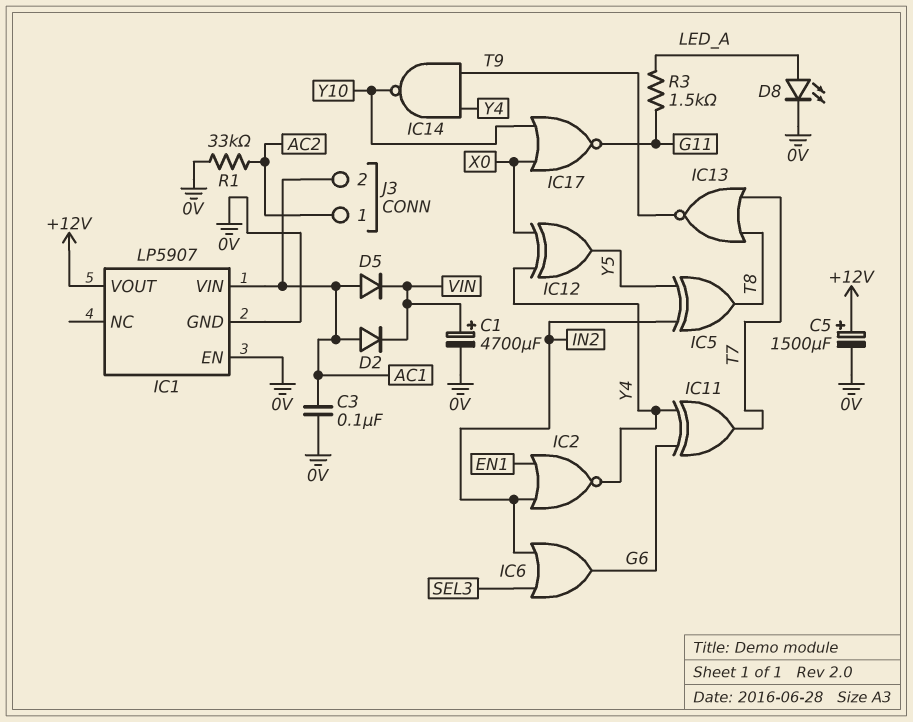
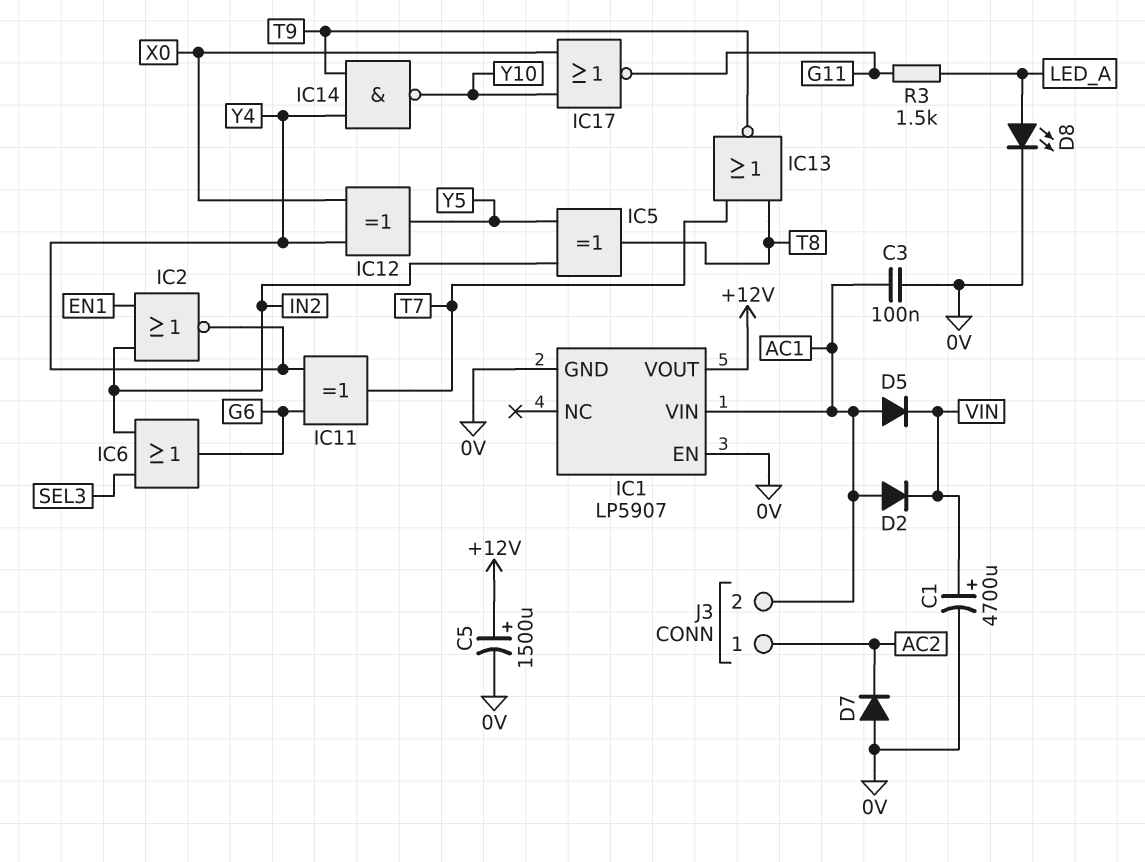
D7: none -> diode (A 0V, K AC2)
R1: 33k (0V, AC2) -> none

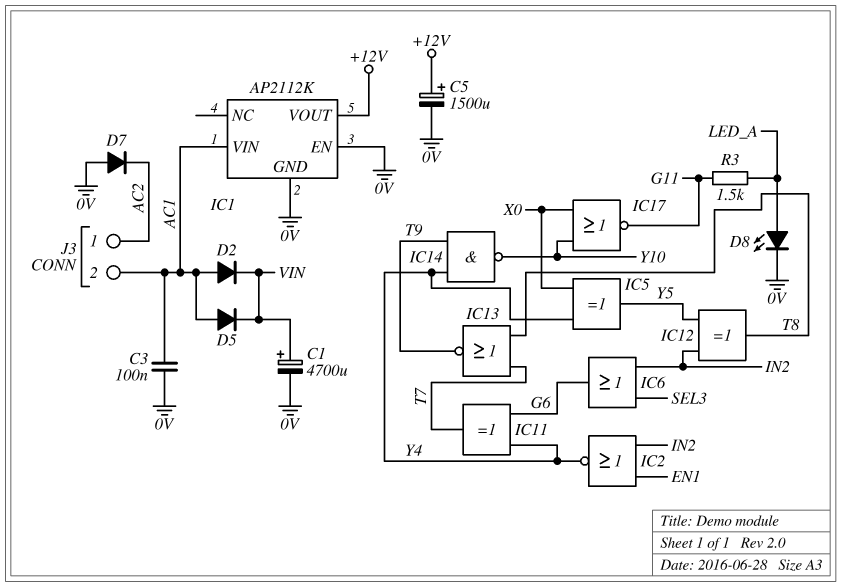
IC1: LP5907 -> AP2112K
IC5: XOR (in IN2, in Y5, out T8) -> XOR (in X0, in Y4, out Y5)
IC12: XOR (in X0, in Y4, out Y5) -> XOR (in IN2, in Y5, out T8)

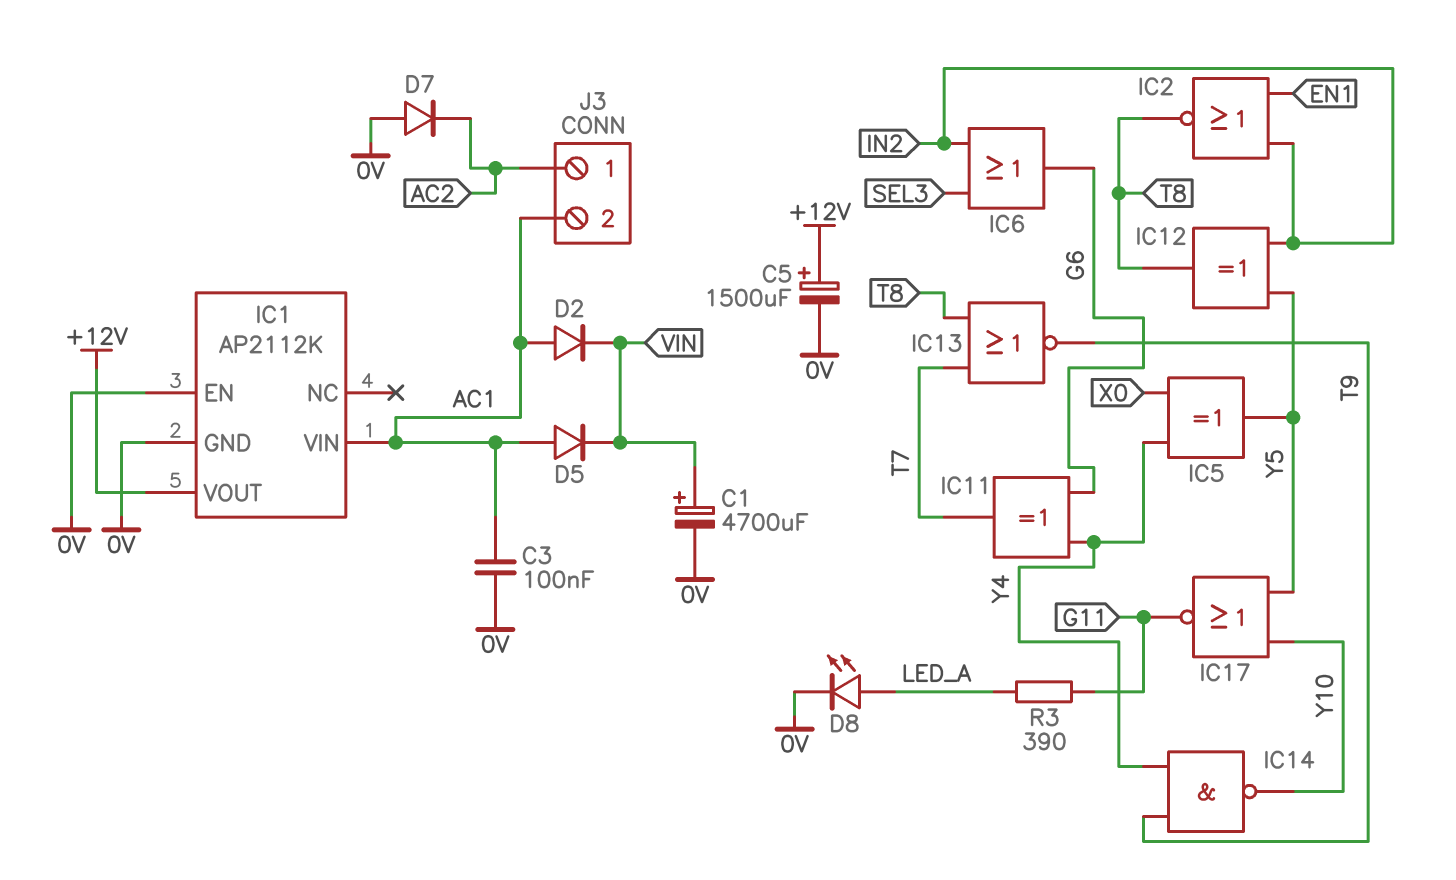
IC2: NOR (in EN1, in IN2, out Y4) -> NOR (in EN1, in IN2, out T8)
IC17: NOR (in X0, in Y10, out G11) -> NOR (in Y5, in Y10, out G11)
R3: 1.5k (G11, LED_A) -> 390 (G11, LED_A)

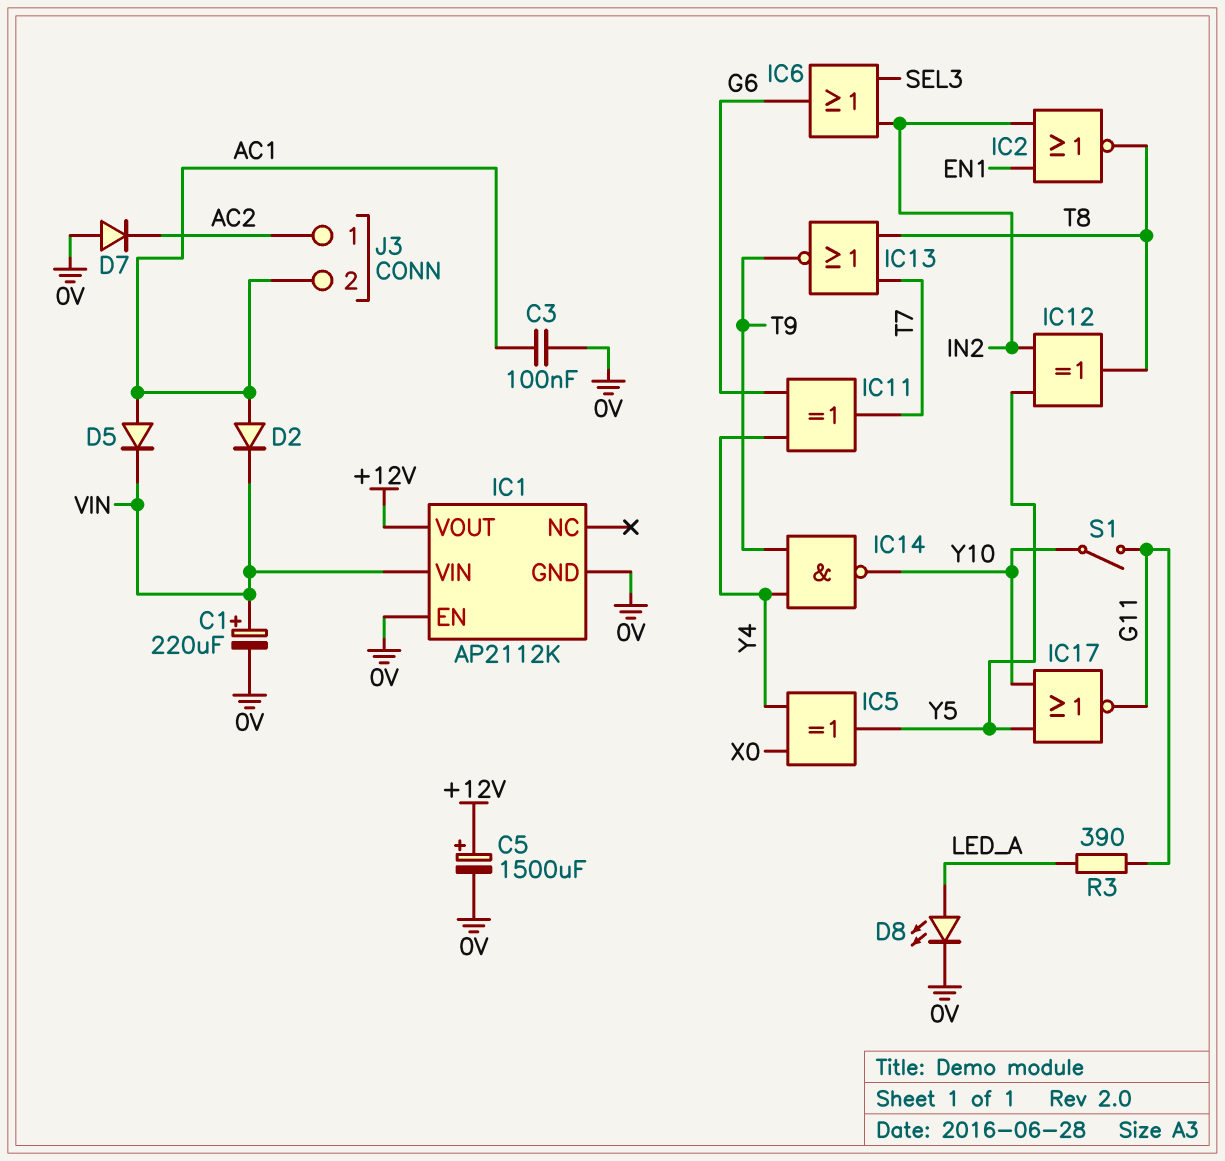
C1: 4700uF (plus VIN, minus 0V) -> 220uF (plus VIN, minus 0V)
IC1 pin VIN: AC1 -> VIN
S1: none -> switch (G11, Y10)

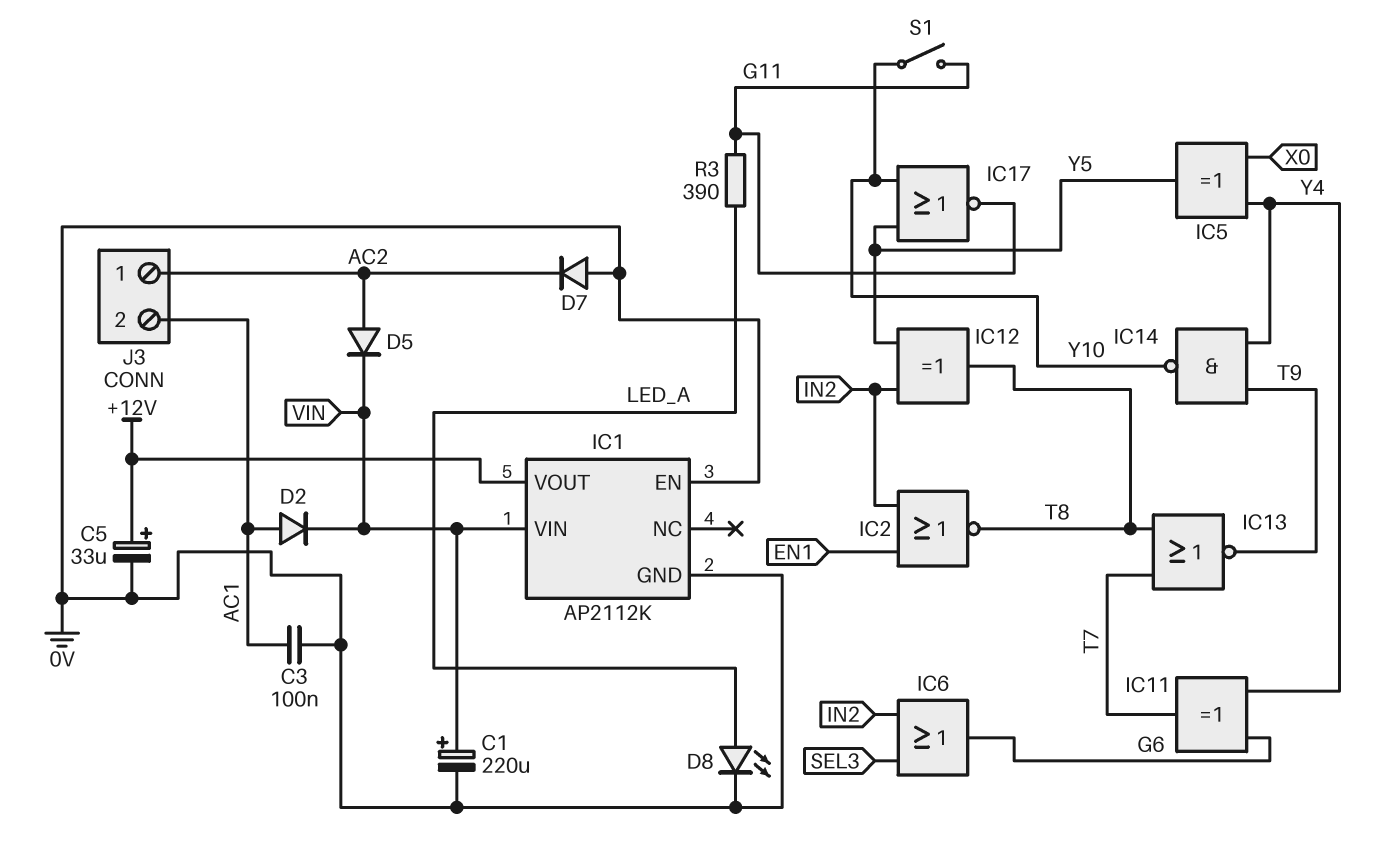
C5: 1500uF (plus +12V, minus 0V) -> 33uF (plus +12V, minus 0V)
D5: diode (A AC1, K VIN) -> diode (A AC2, K VIN)

